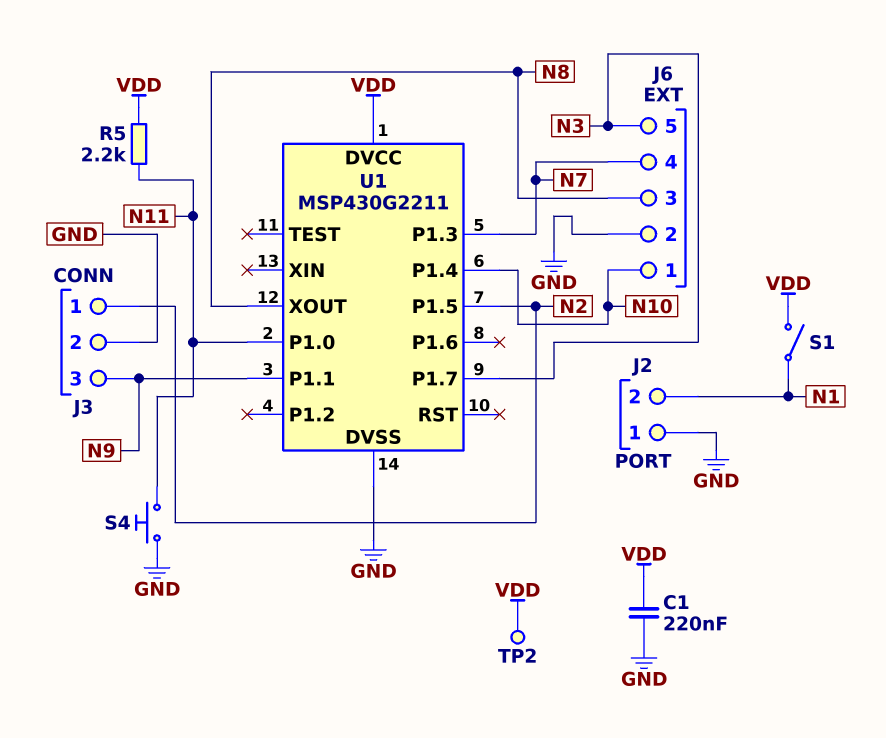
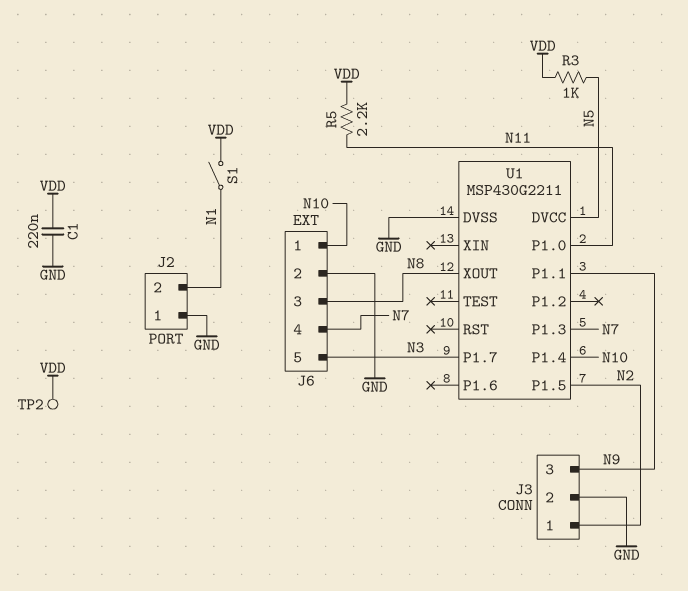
R3: none -> 1k (N5, VDD)
S4: button (GND, N11) -> none
U1 pin DVCC: VDD -> N5

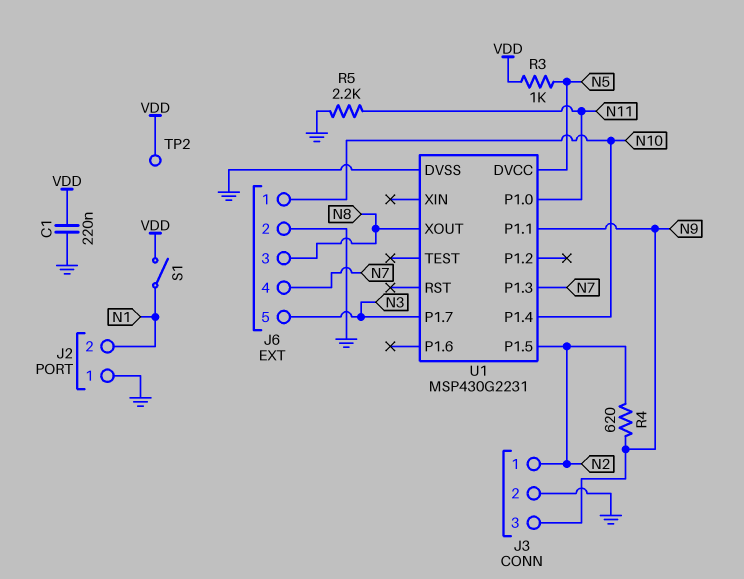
R4: none -> 620 (N2, N9)
R5: 2.2k (N11, VDD) -> 2.2k (GND, N11)
U1: MSP430G2211 -> MSP430G2231

